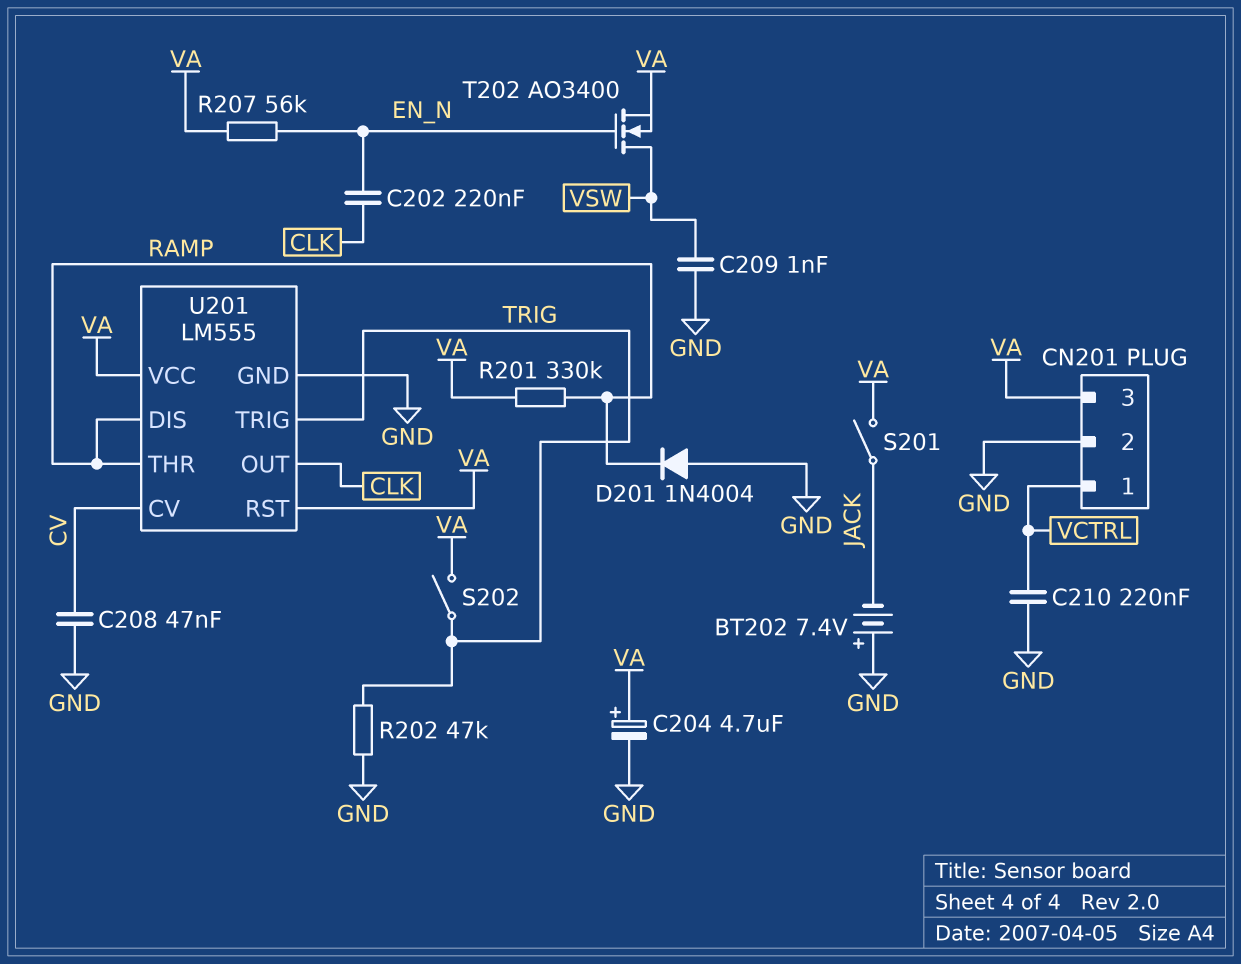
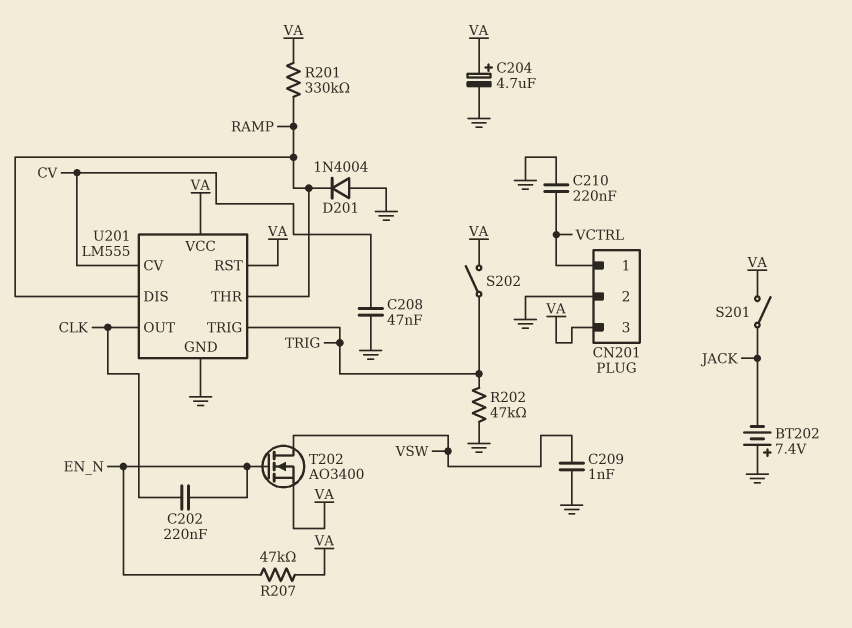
R207: 56k (EN_N, VA) -> 47k (EN_N, VA)

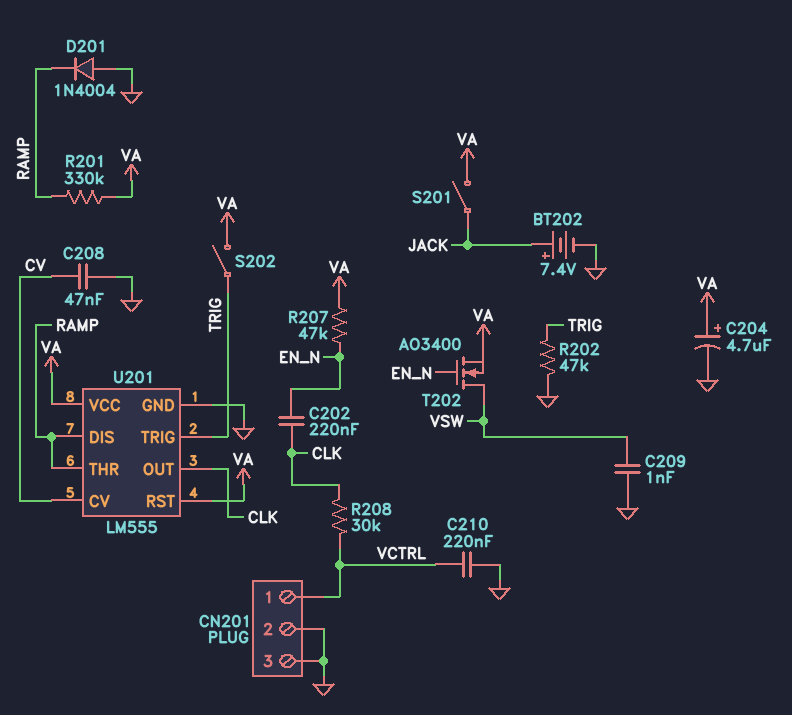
BT202: 7.4V (plus GND, minus JACK) -> 7.4V (plus JACK, minus GND)
CN201 pin 3: VA -> GND
R208: none -> 30k (CLK, VCTRL)

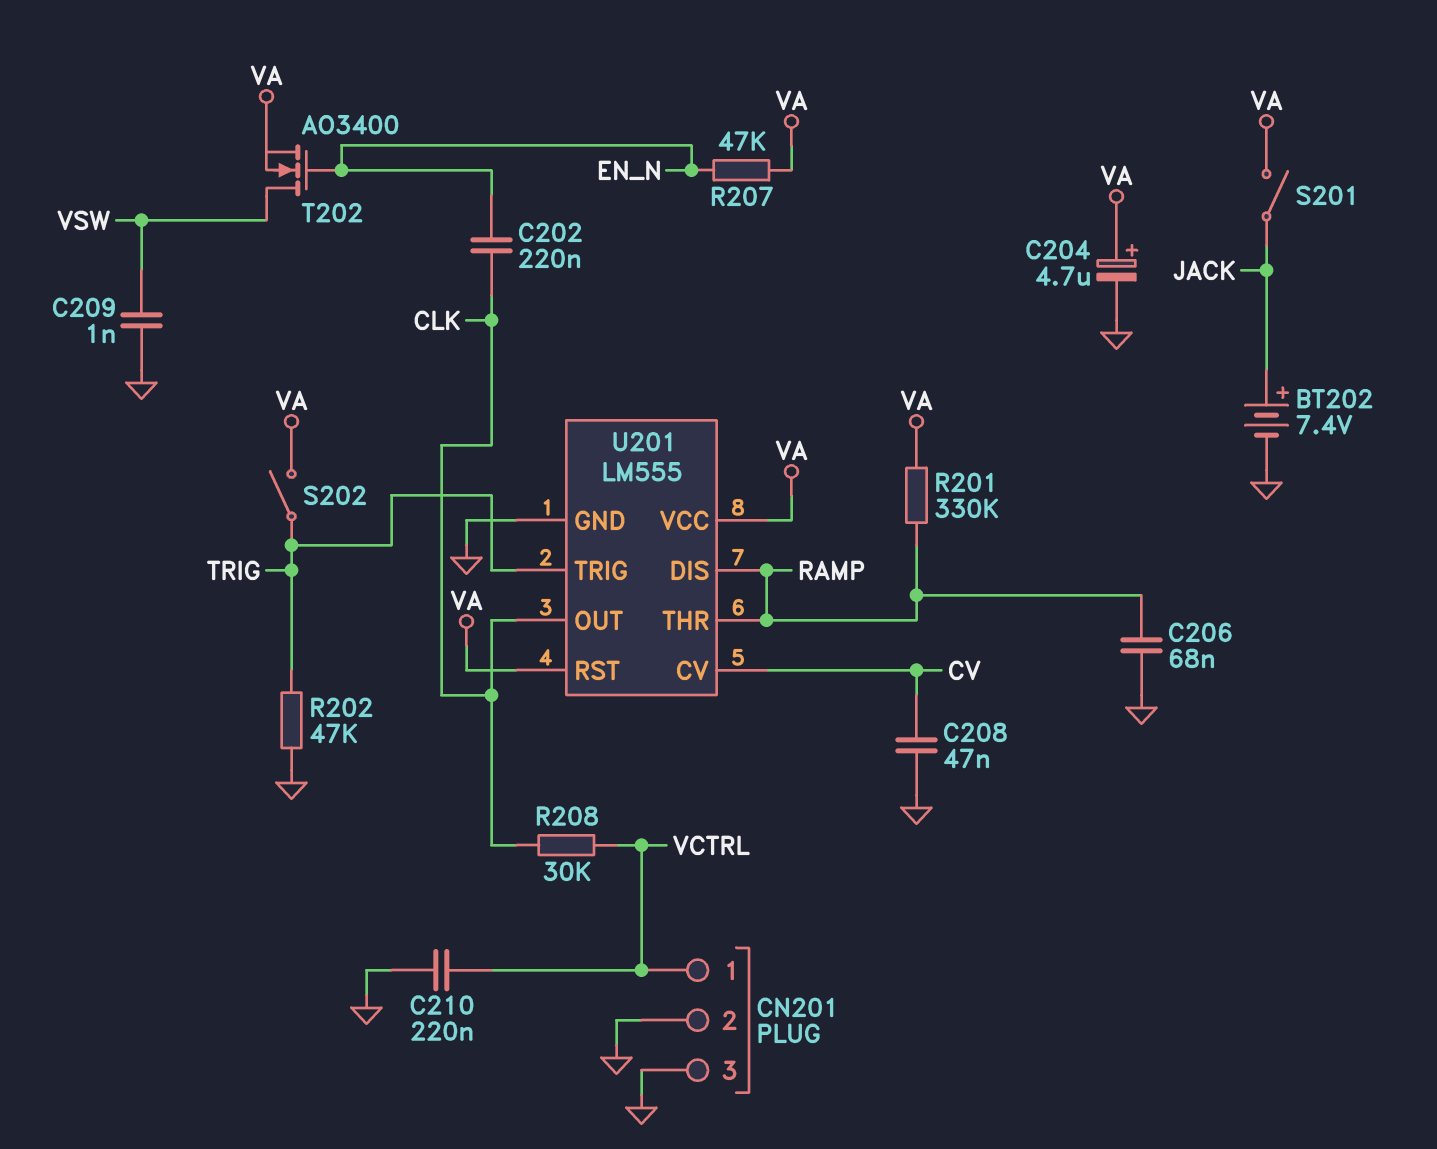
C206: none -> 68nF (GND, RAMP)
D201: diode 1N4004 (A GND, K RAMP) -> none

